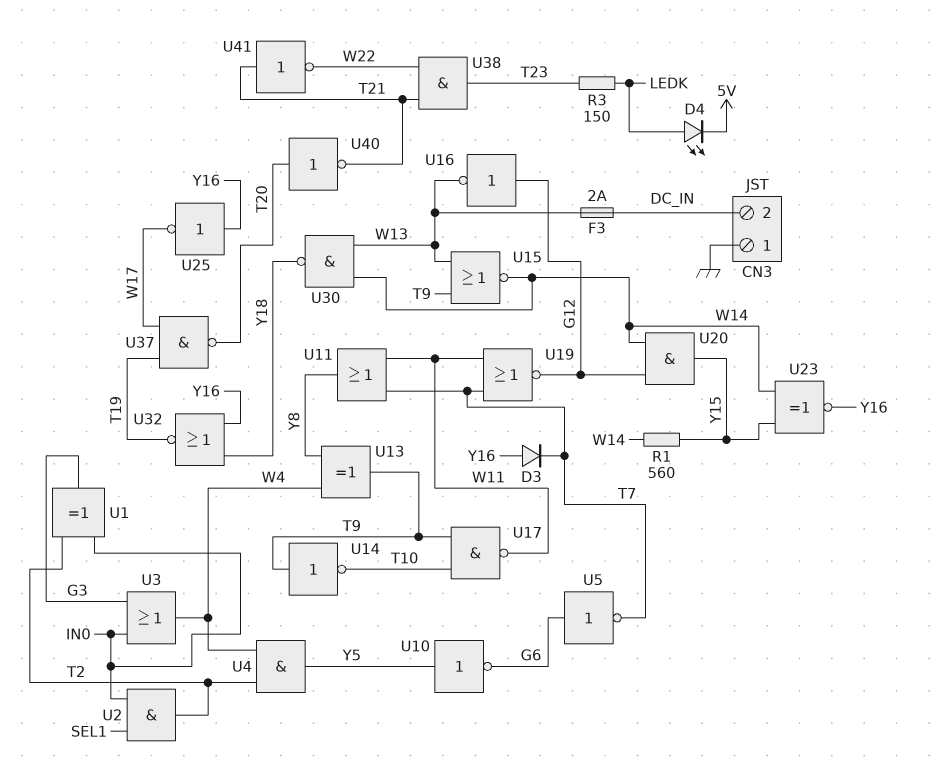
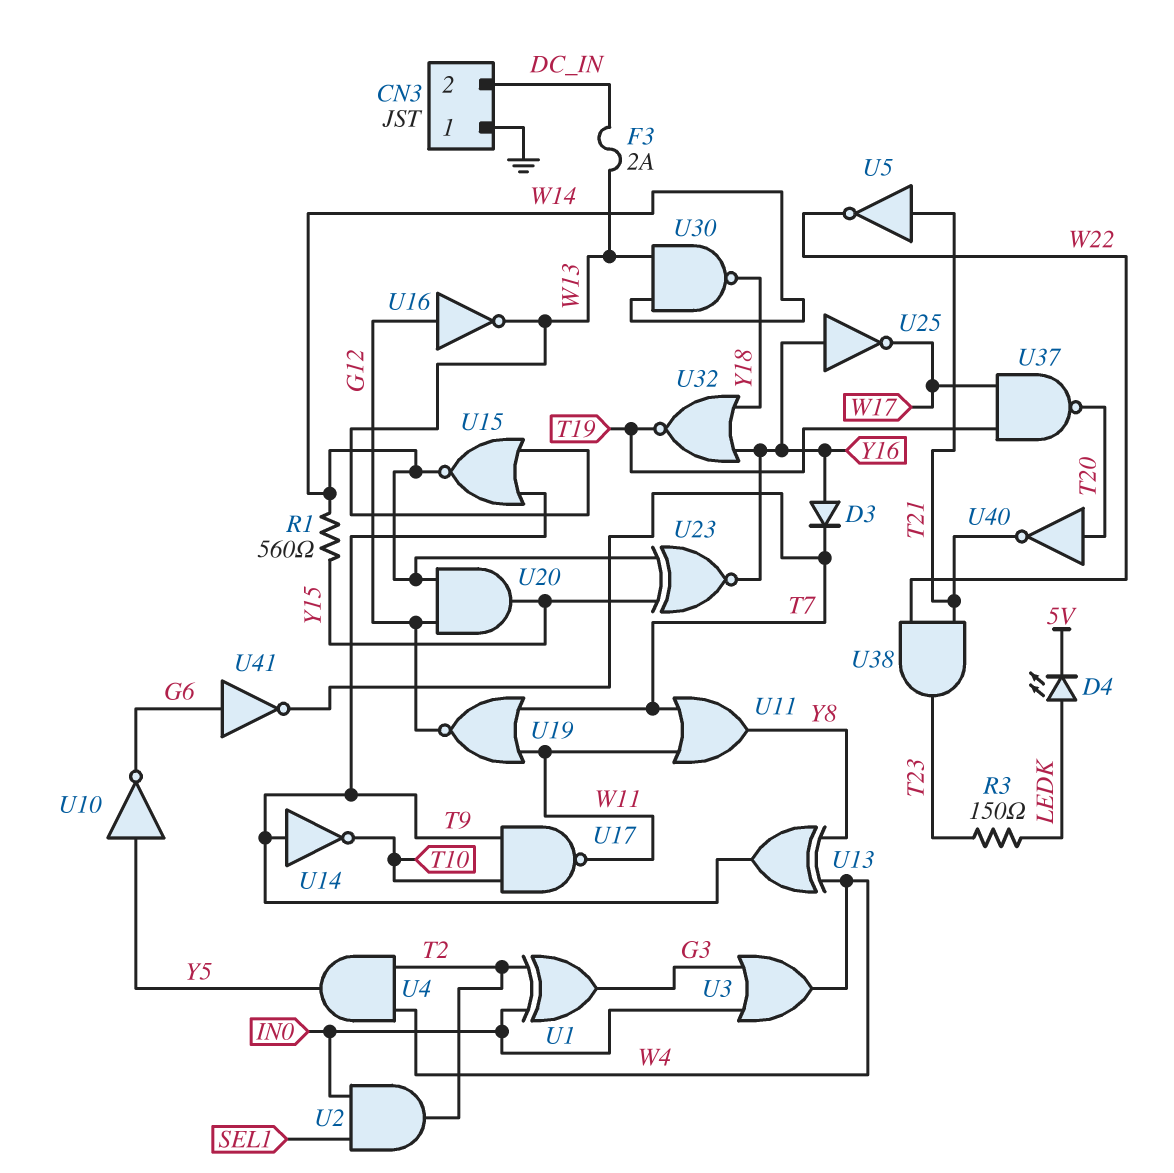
U5: NOT (in G6, out T7) -> NOT (in T21, out W22)
U41: NOT (in T21, out W22) -> NOT (in G6, out T7)

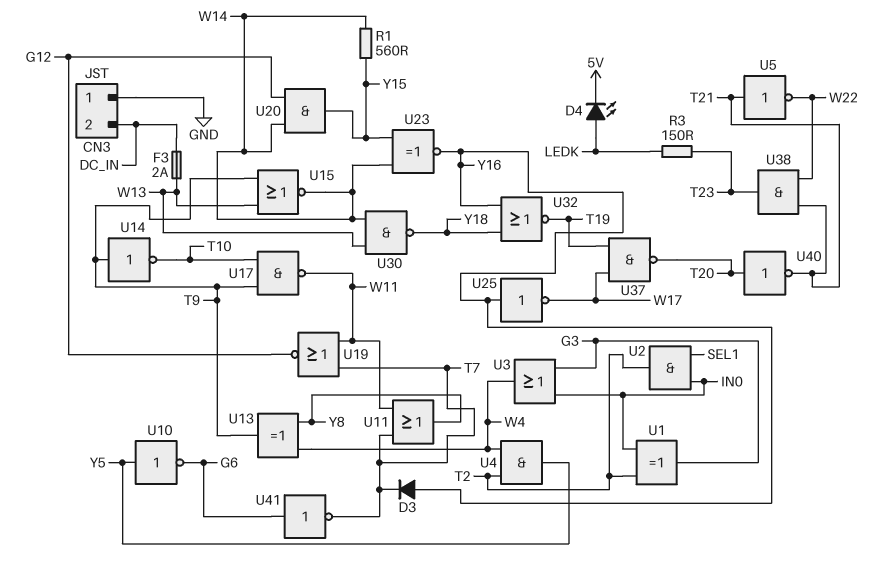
U16: NOT (in G12, out W13) -> none

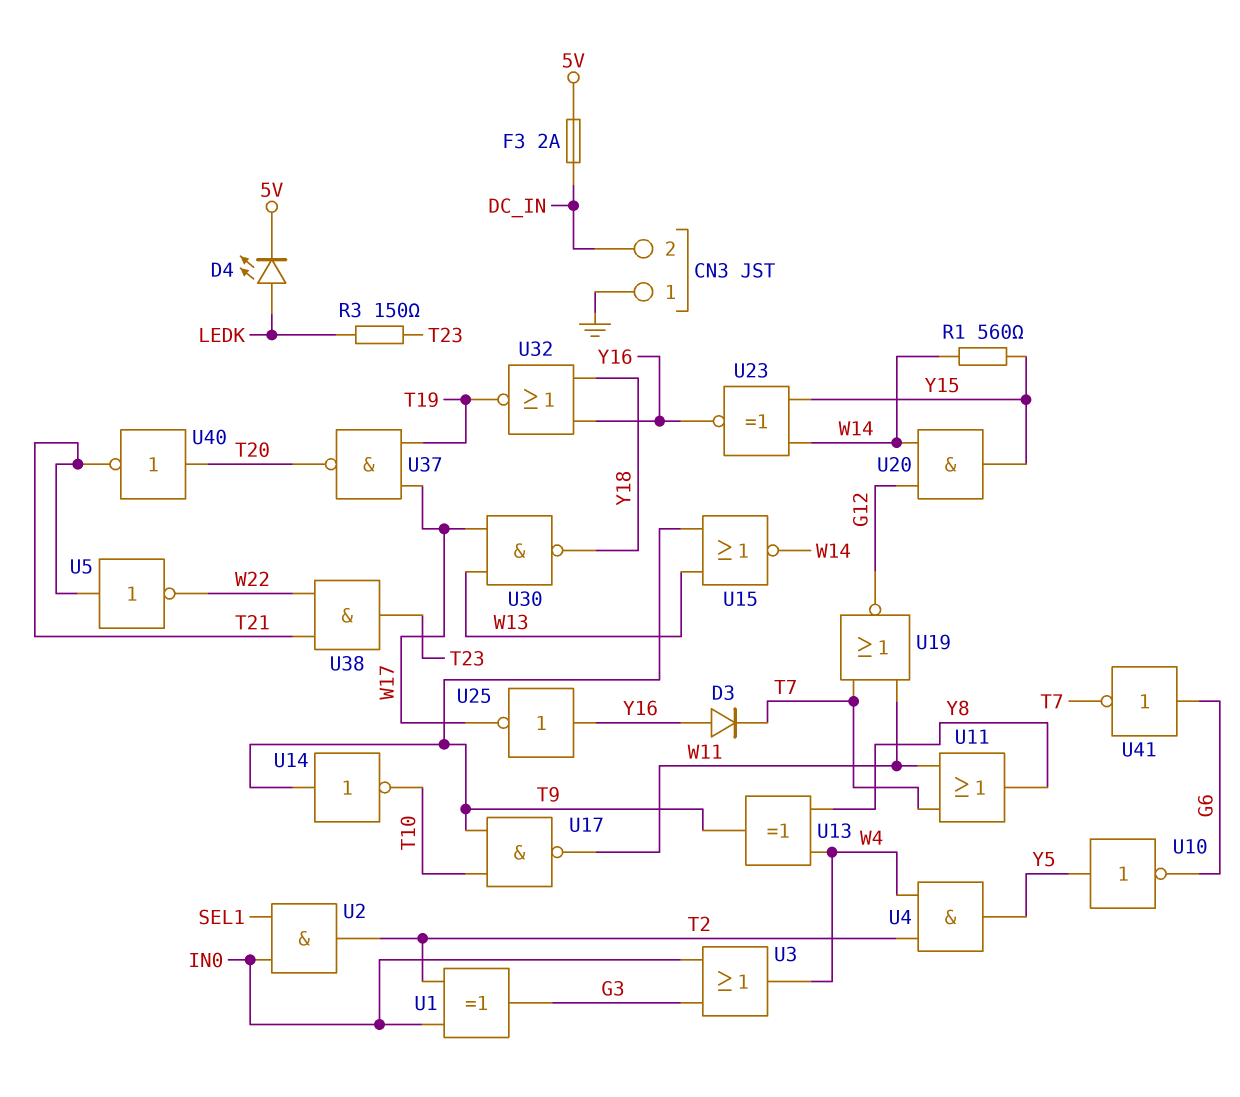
F3: 2A (DC_IN, W13) -> 2A (5V, DC_IN)
U30: NAND (in W13, in W14, out Y18) -> NAND (in W13, in W17, out Y18)

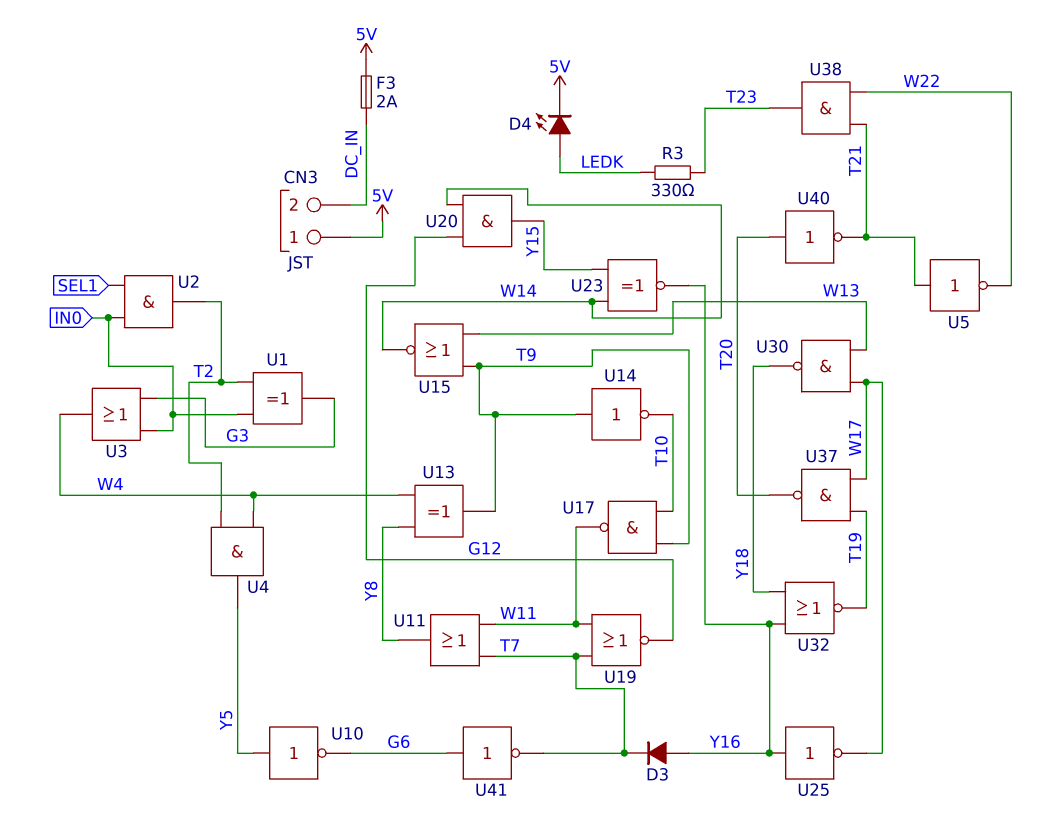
CN3 pin 1: GND -> 5V
R1: 560 (W14, Y15) -> none
R3: 150 (LEDK, T23) -> 330 (LEDK, T23)

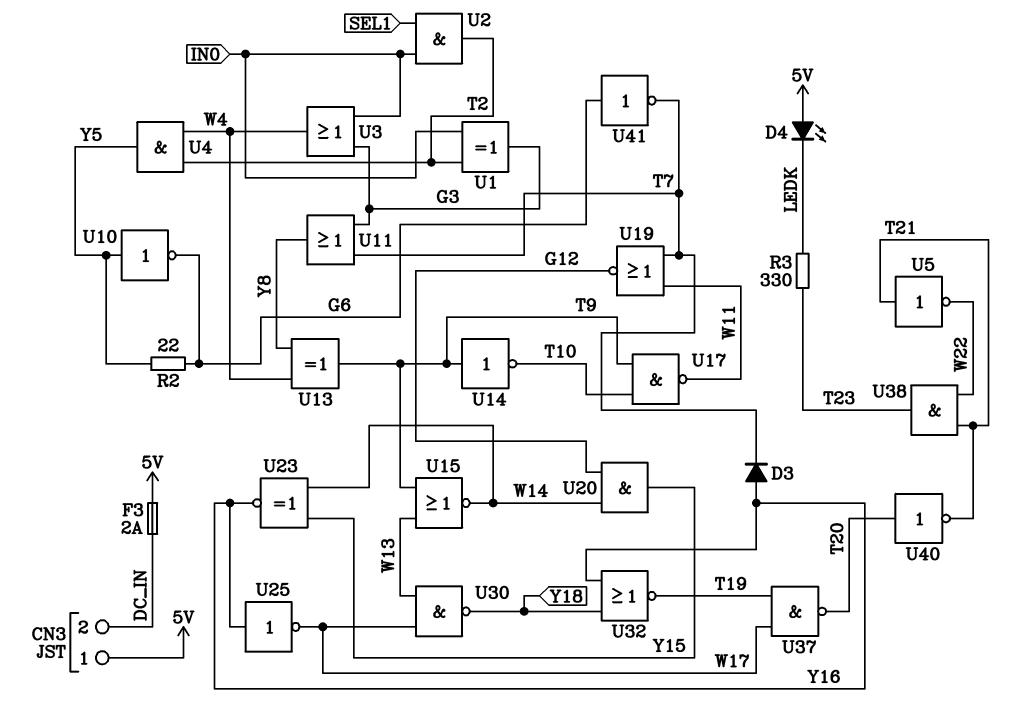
D4: LED (A LEDK, K 5V) -> LED (A 5V, K LEDK)
R2: none -> 22 (G6, Y5)
U11: OR (in T7, in W11, out Y8) -> OR (in G3, in T7, out Y8)

